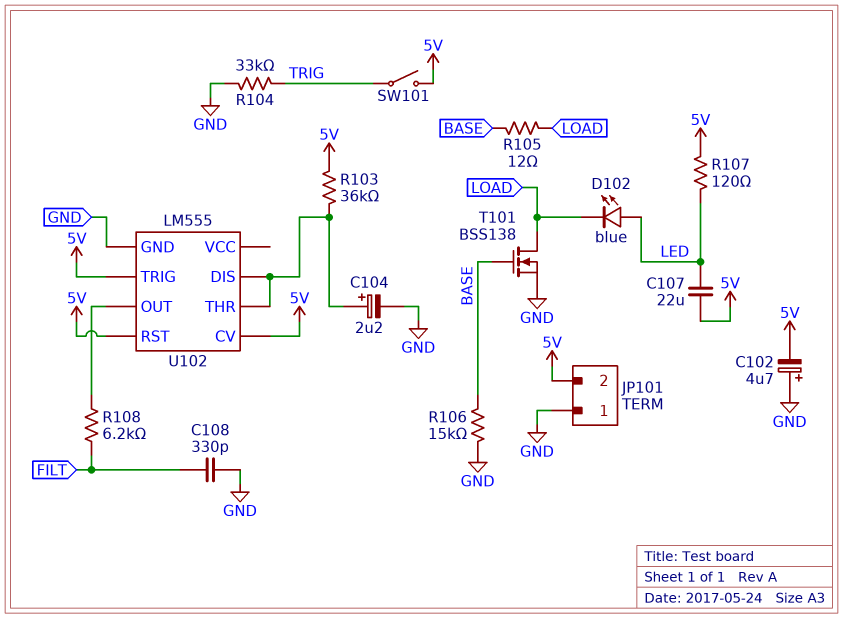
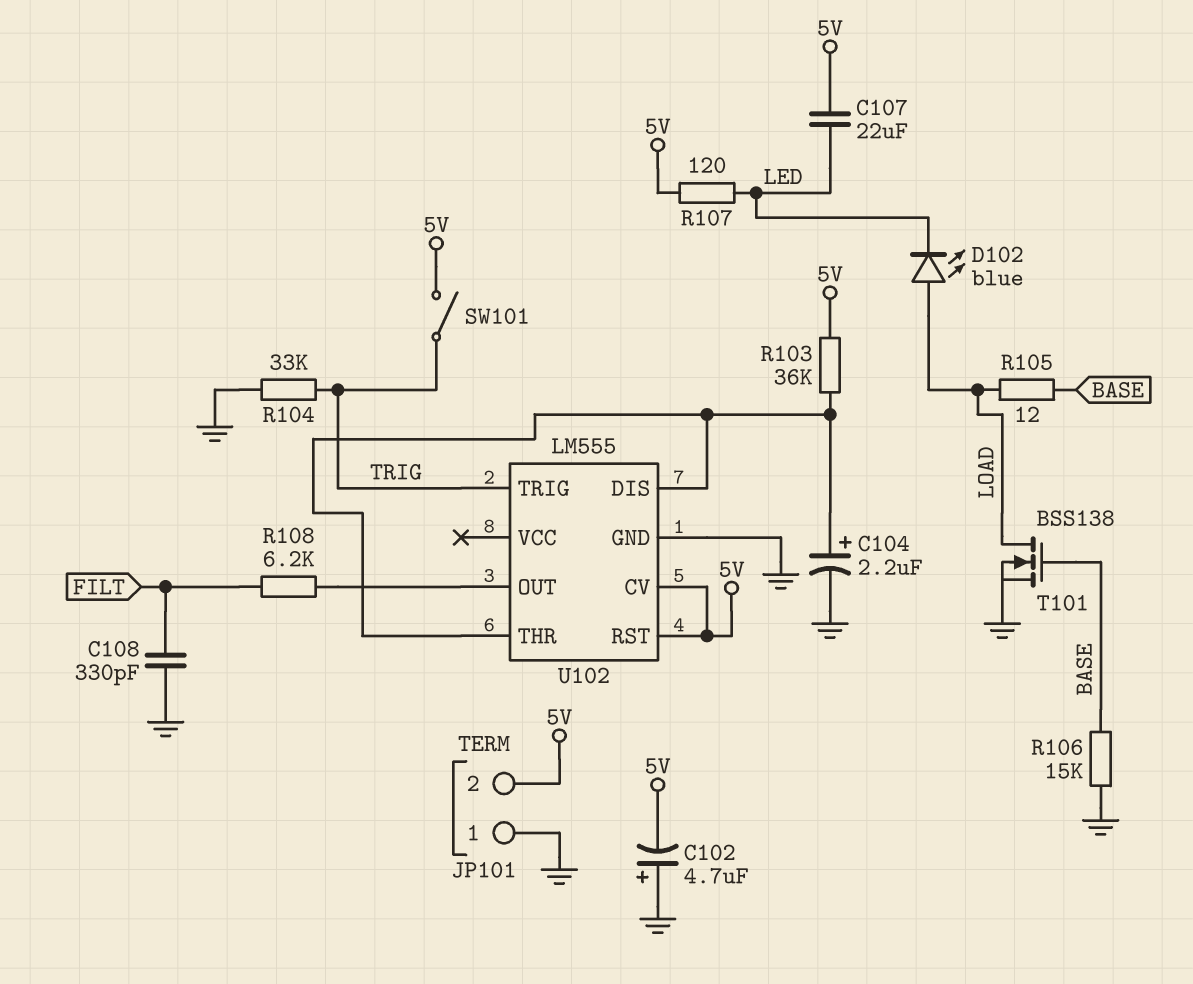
D102: LED blue (A LED, K LOAD) -> LED blue (A LOAD, K LED)
U102 pin TRIG: 5V -> TRIG

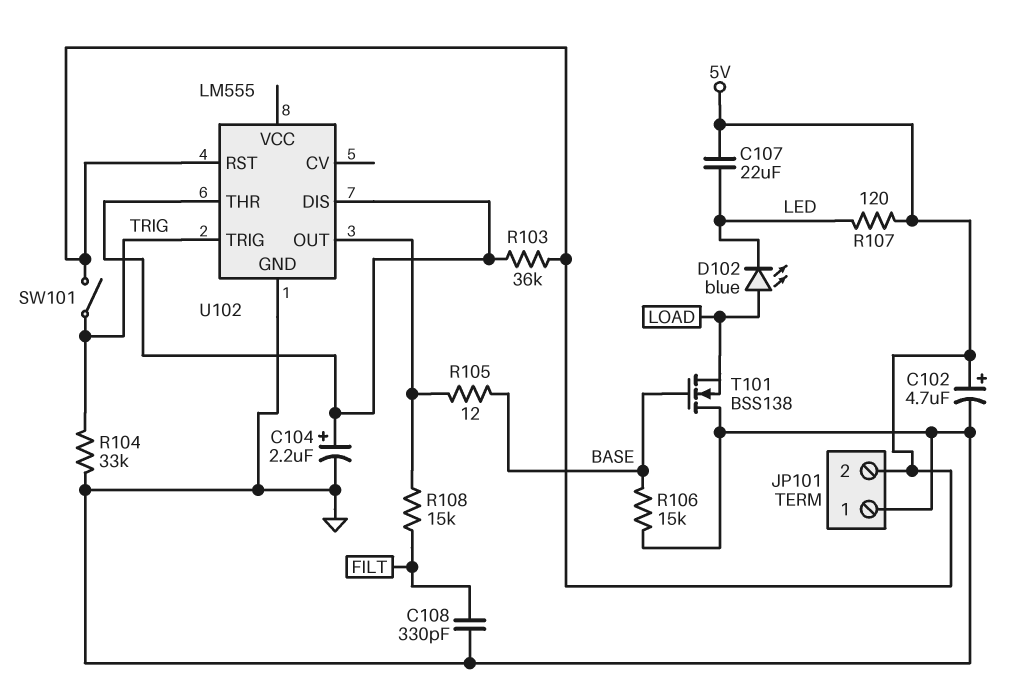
C102: 4.7uF (plus GND, minus 5V) -> 4.7uF (plus 5V, minus GND)
R105: 12 (BASE, LOAD) -> 12 (BASE, U102/OUT)
R108: 6.2k (FILT, U102/OUT) -> 15k (FILT, U102/OUT)
T101: NMOS BSS138 (G BASE, D LOAD, S GND) -> NMOS BSS138 (G BASE, D GND, S LOAD)
U102 pin CV: 5V -> none

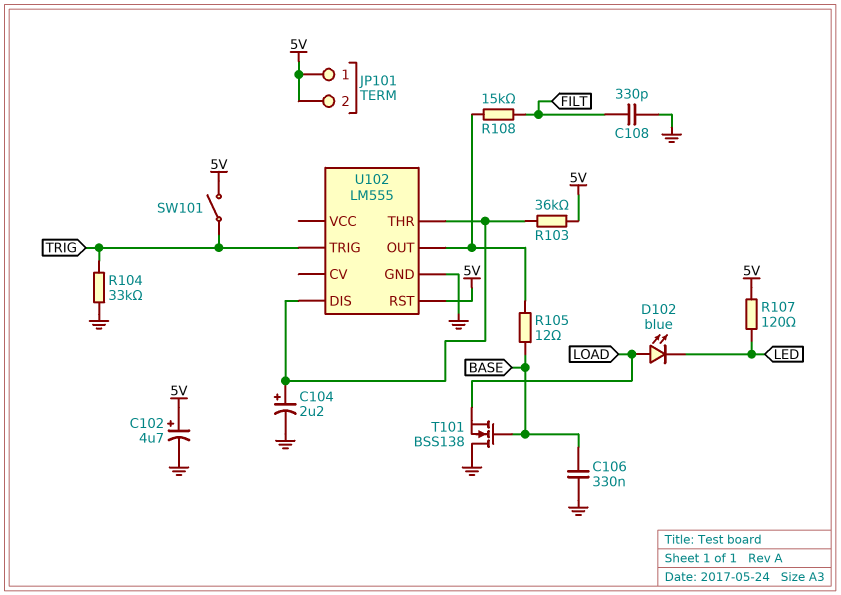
C106: none -> 330nF (BASE, GND)
C107: 22uF (5V, LED) -> none
JP101 pin 1: GND -> 5V
R106: 15k (BASE, GND) -> none

